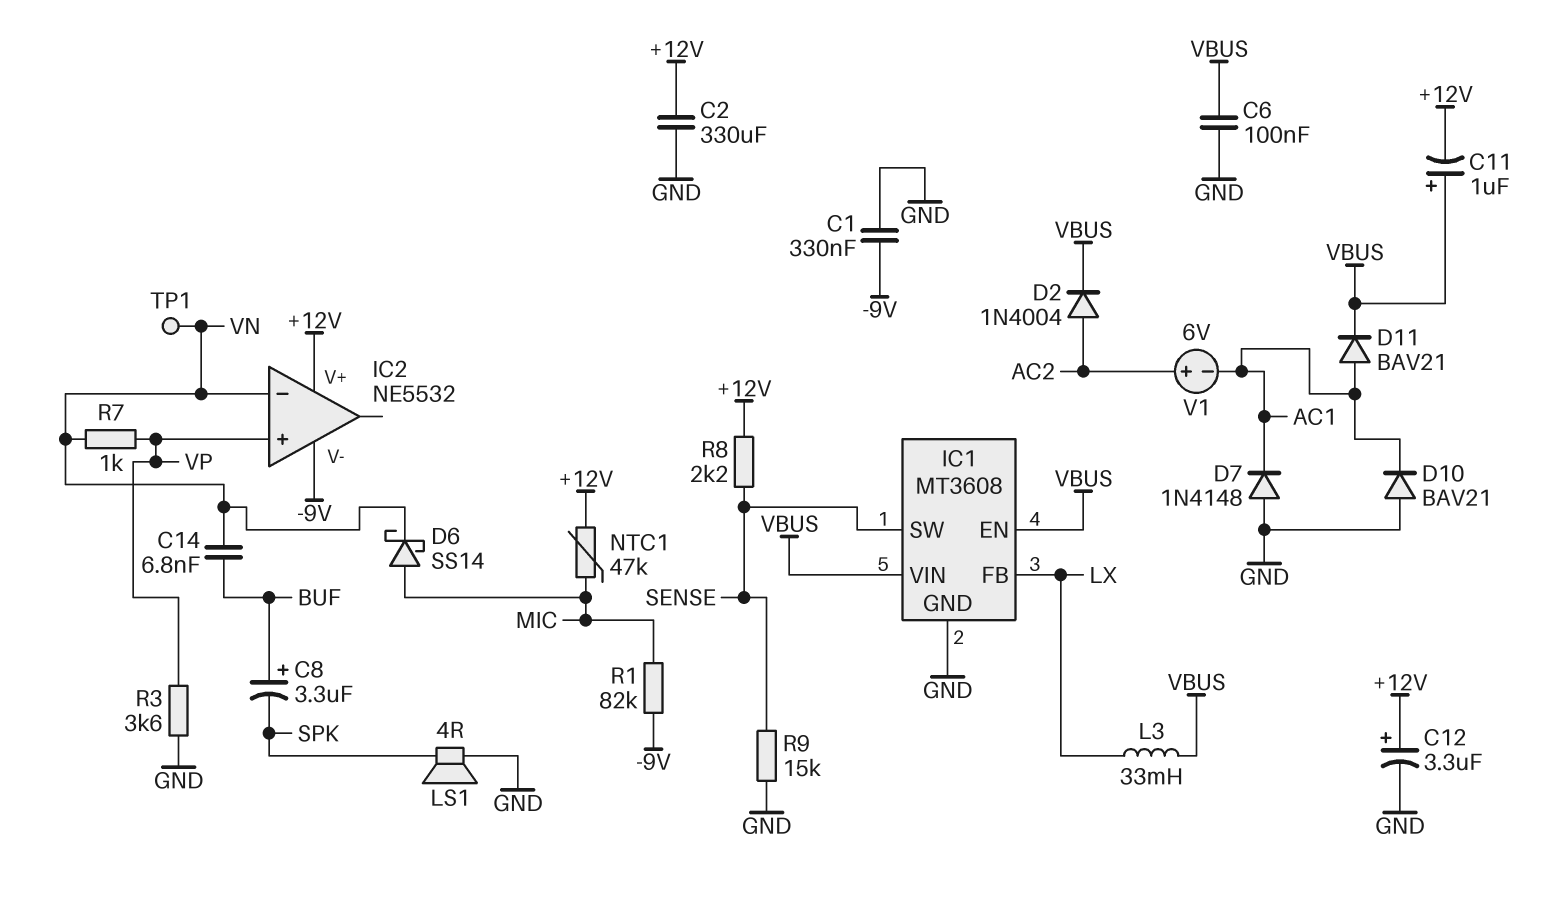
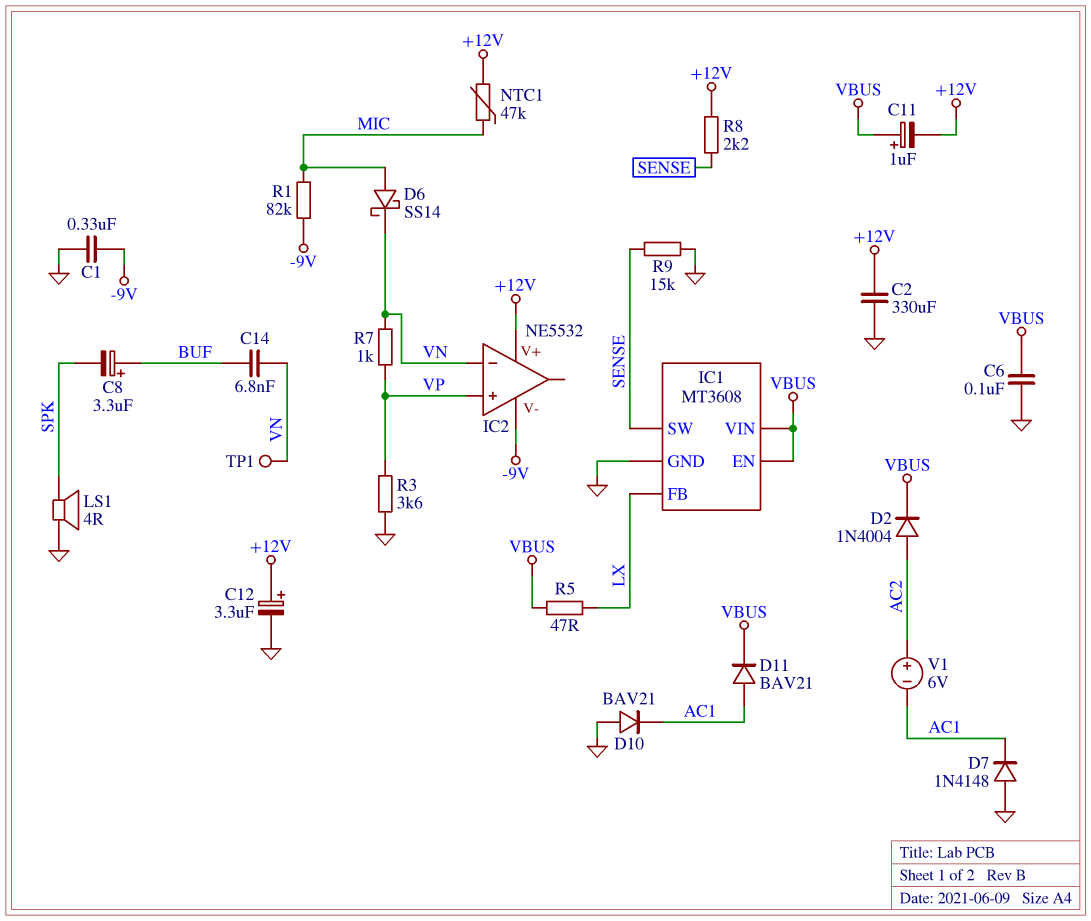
L3: 33mH (LX, VBUS) -> none
R5: none -> 47 (LX, VBUS)

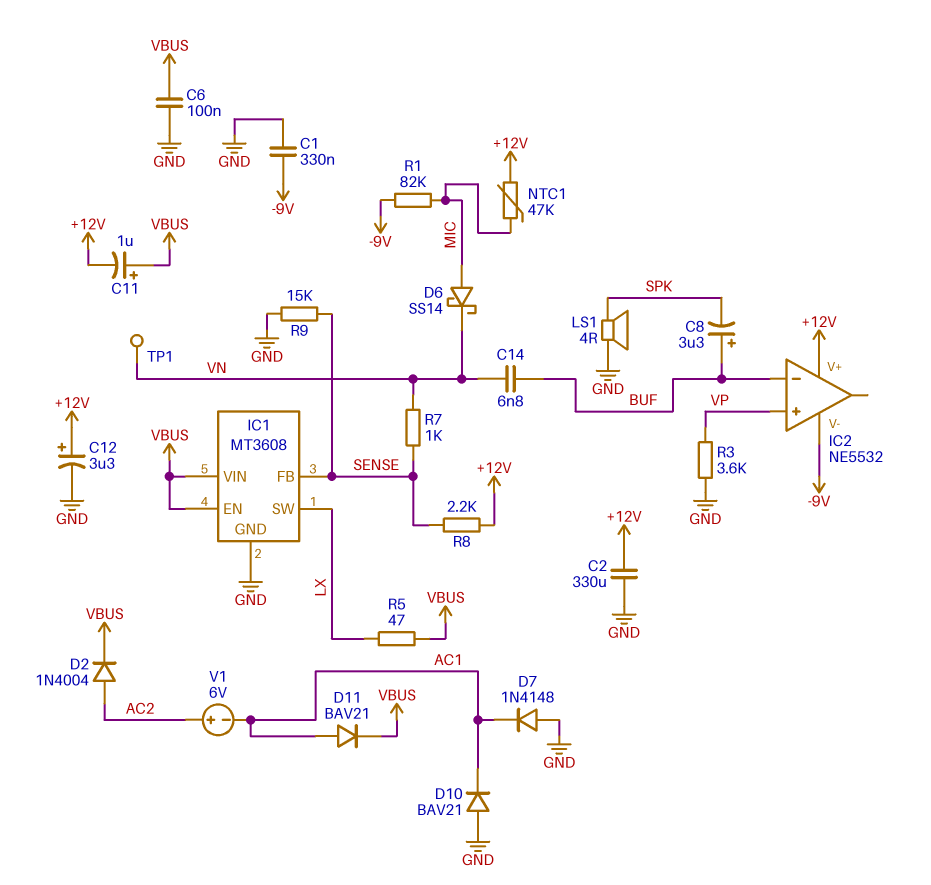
IC1 pin FB: LX -> SENSE
IC1 pin SW: SENSE -> LX
IC2 pin in-: VN -> BUF
R7: 1k (VN, VP) -> 1k (SENSE, VN)

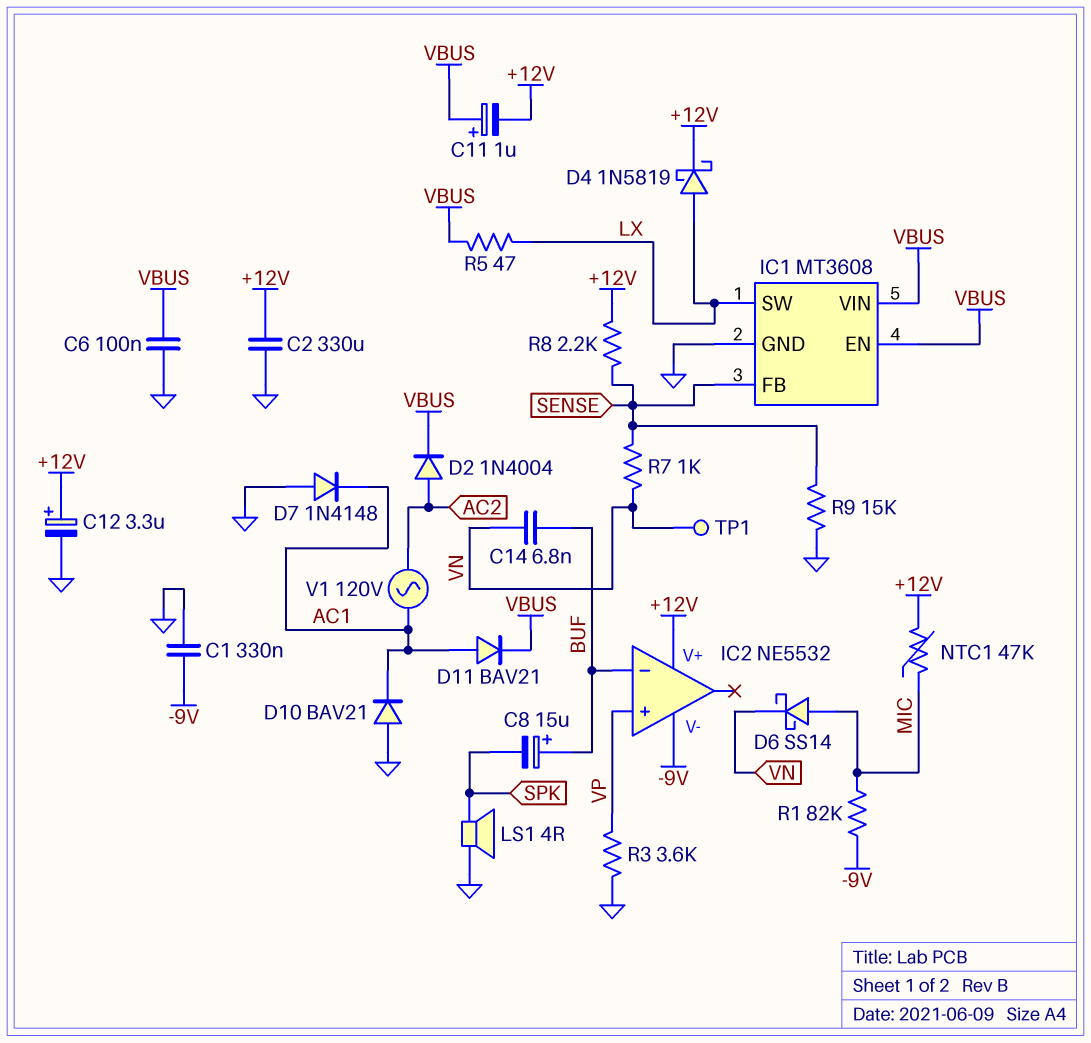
C8: 3.3uF (plus BUF, minus SPK) -> 15uF (plus BUF, minus SPK)
D4: none -> schottky 1N5819 (A LX, K +12V)
V1: 6V (plus AC2, minus AC1) -> AC 120V (AC1, AC2)

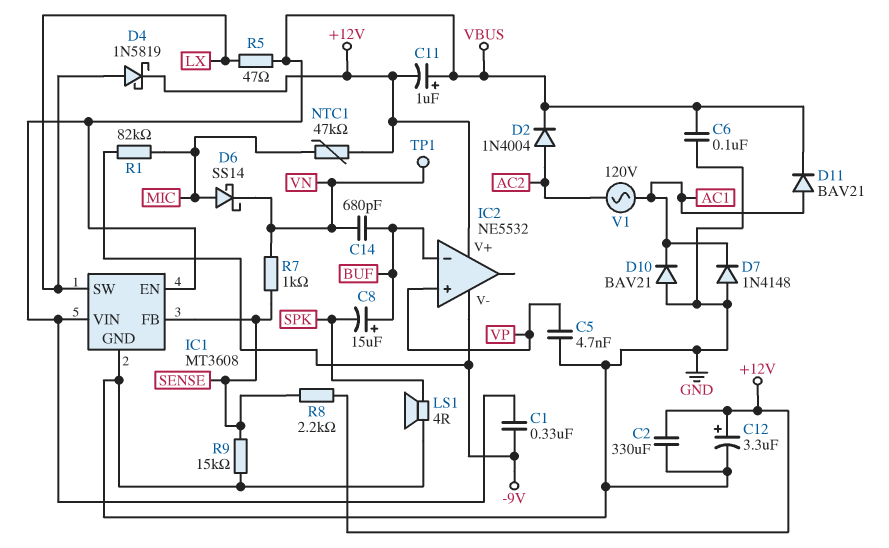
C1: 330nF (-9V, GND) -> 330nF (-9V, VBUS)
C5: none -> 4.7nF (GND, VP)
C14: 6.8nF (BUF, VN) -> 680pF (BUF, VN)
R3: 3.6k (GND, VP) -> none

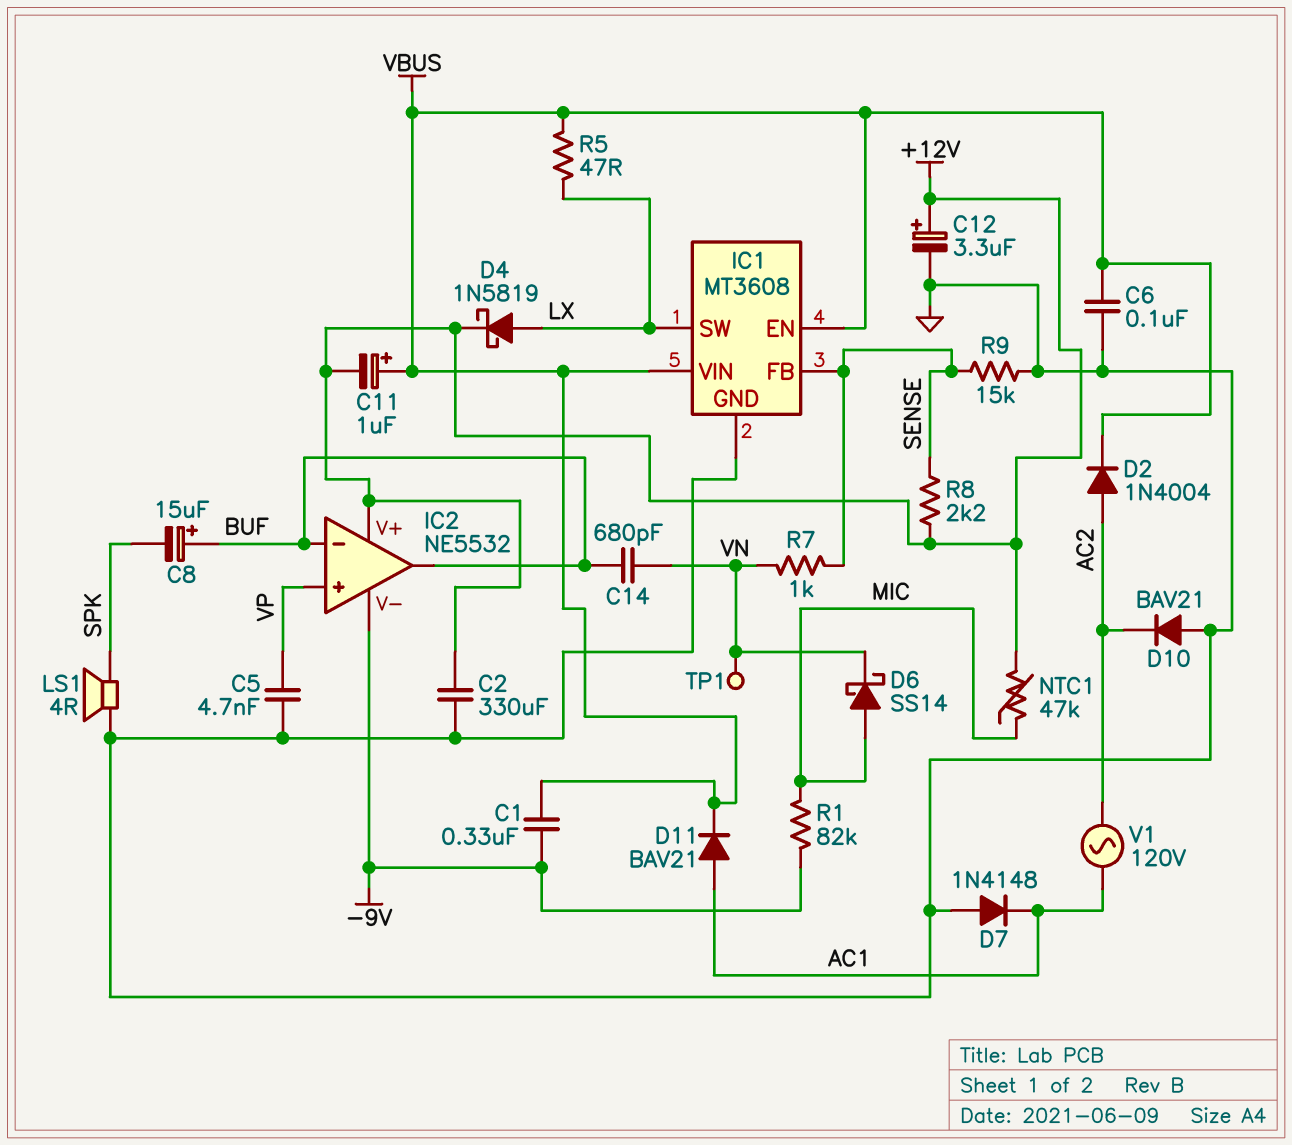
D10: diode BAV21 (A GND, K AC1) -> diode BAV21 (A GND, K AC2)
IC2 pin out: none -> BUF

